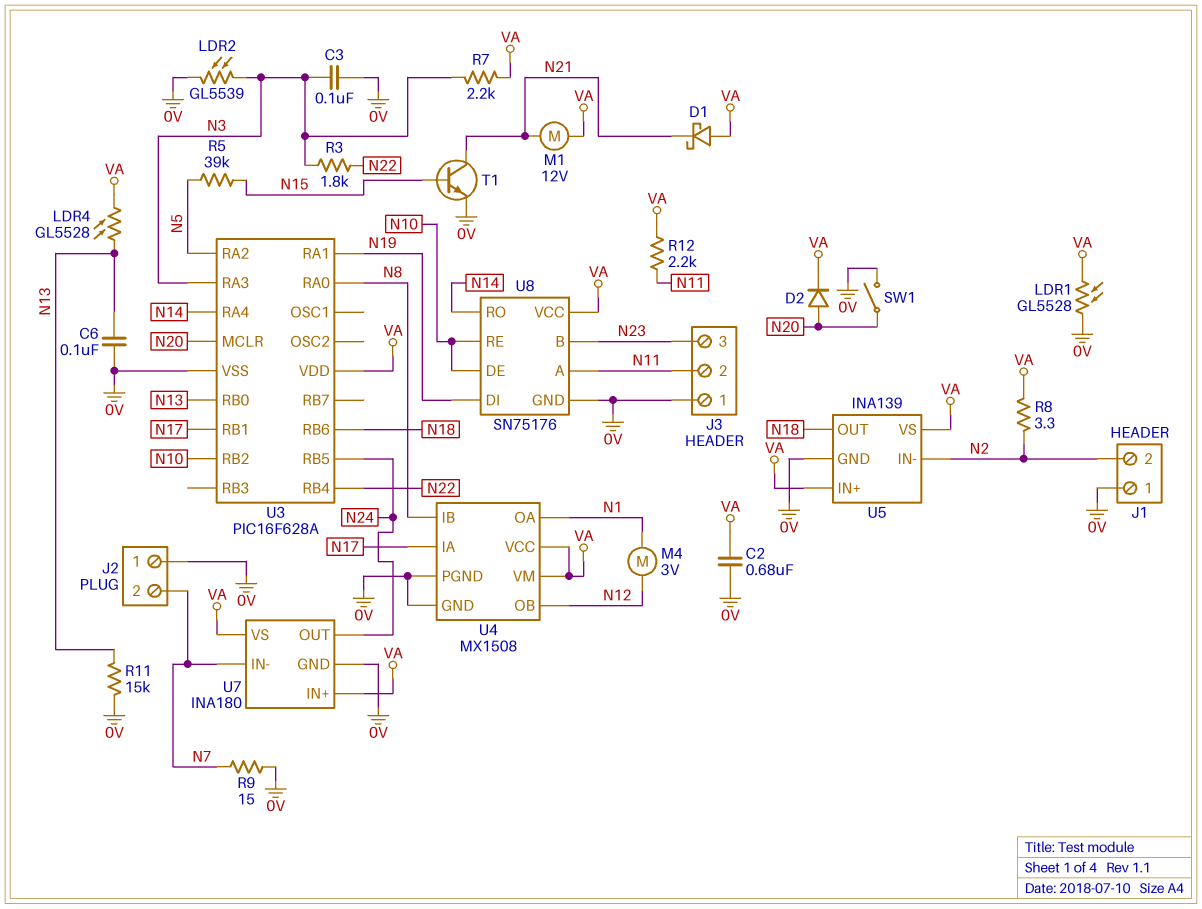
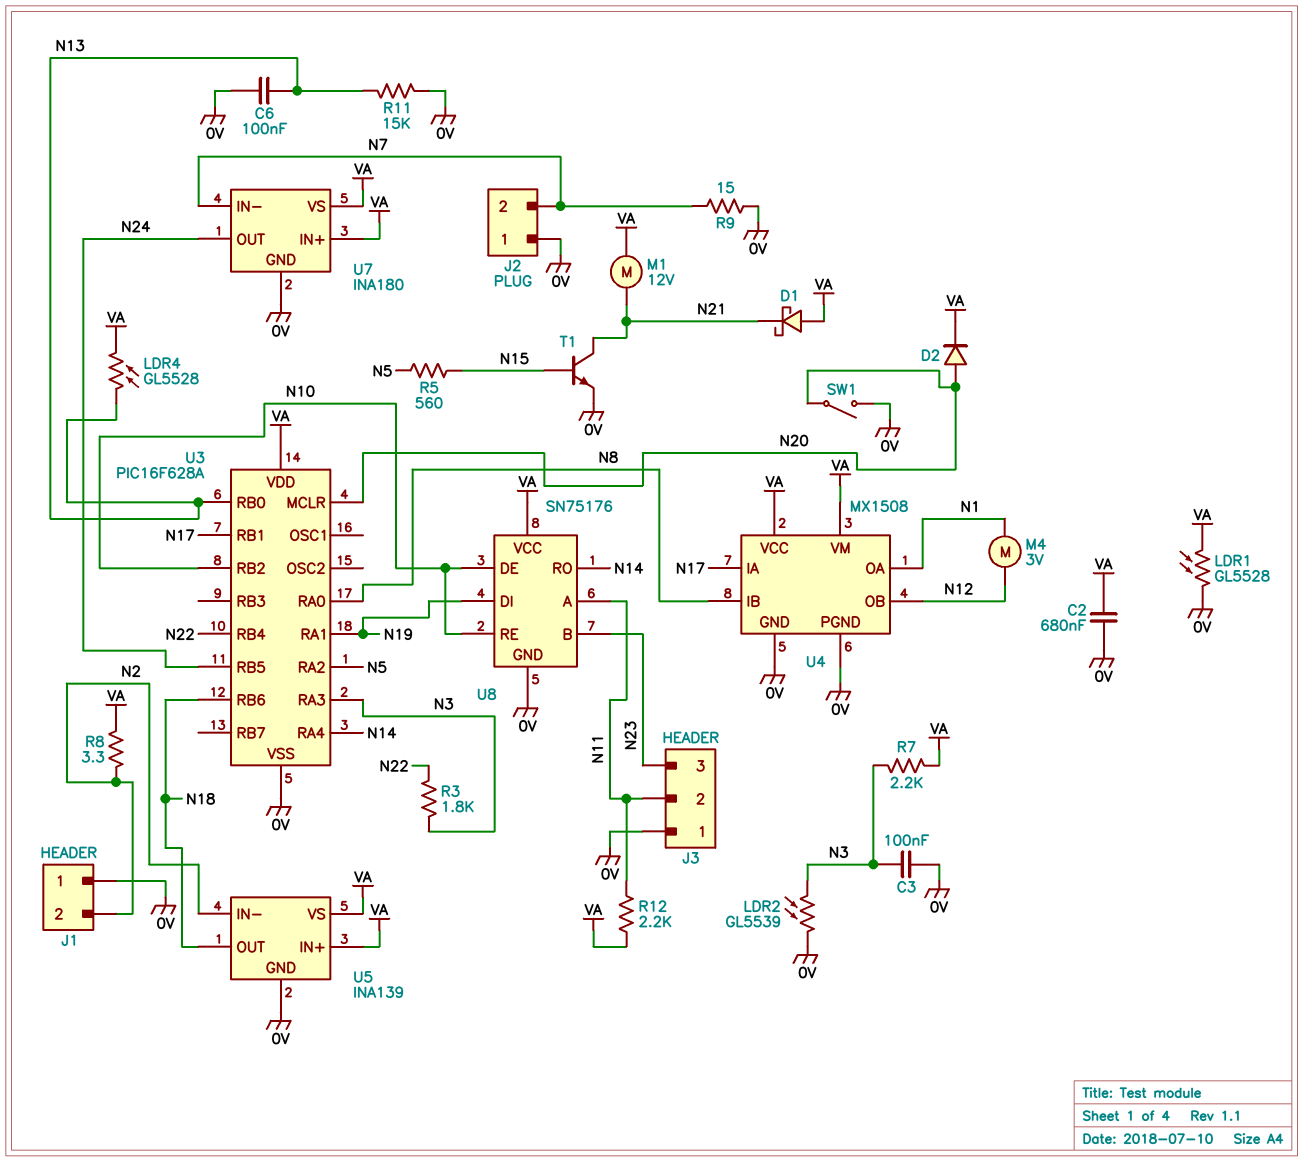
R5: 39k (N5, N15) -> 560 (N5, N15)

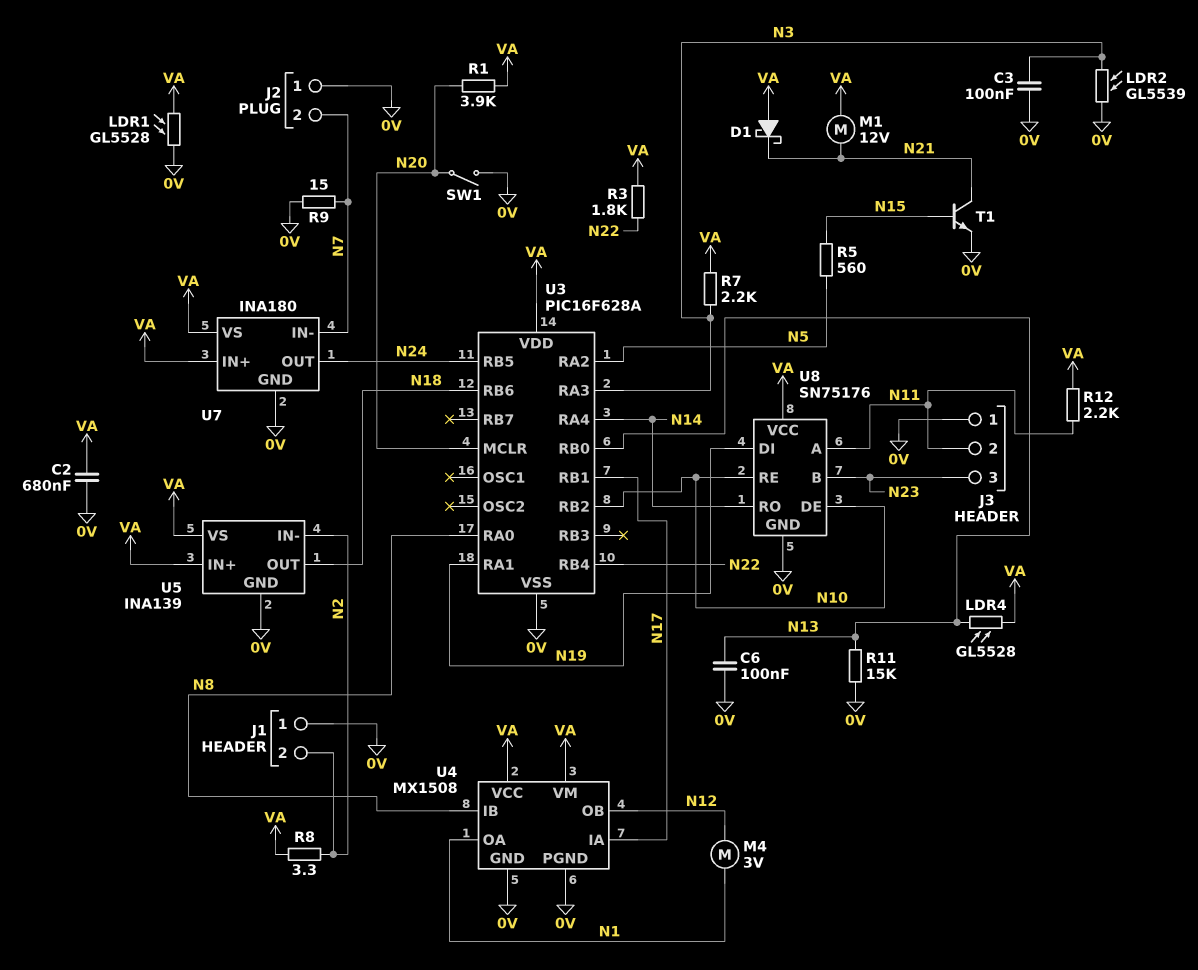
D2: diode (A N20, K VA) -> none
R1: none -> 3.9k (N20, VA)
R3: 1.8k (N3, N22) -> 1.8k (N22, VA)

